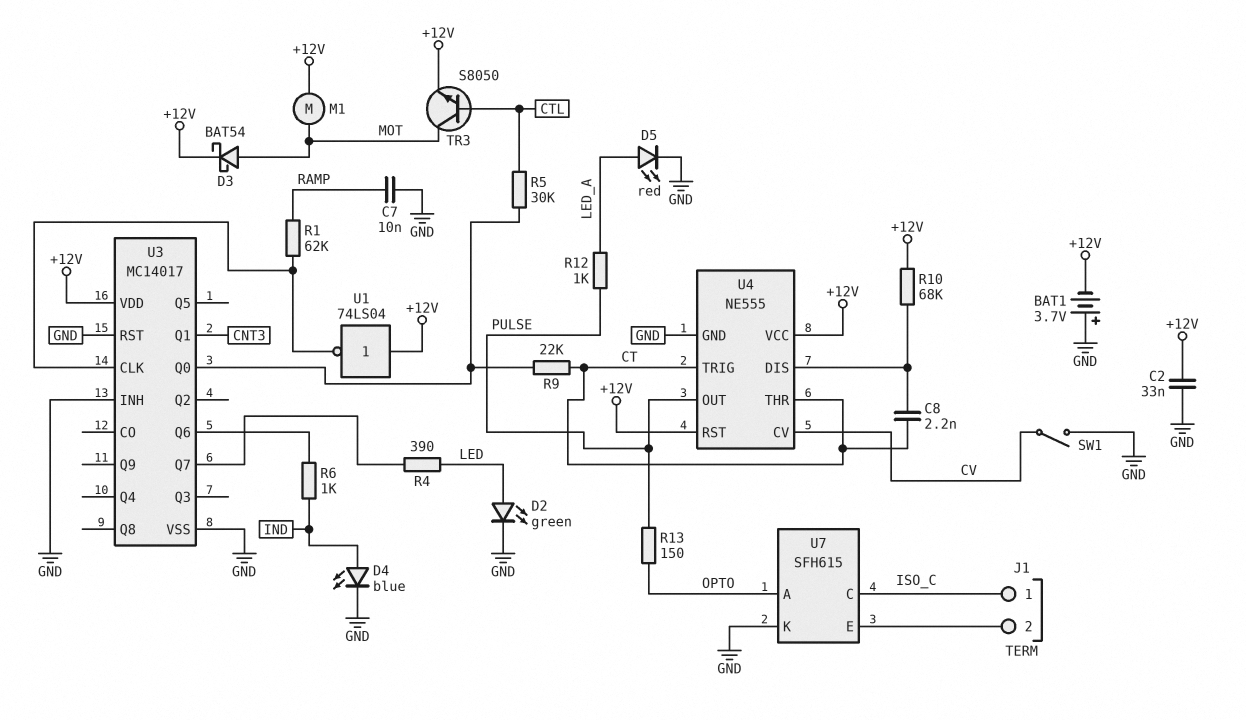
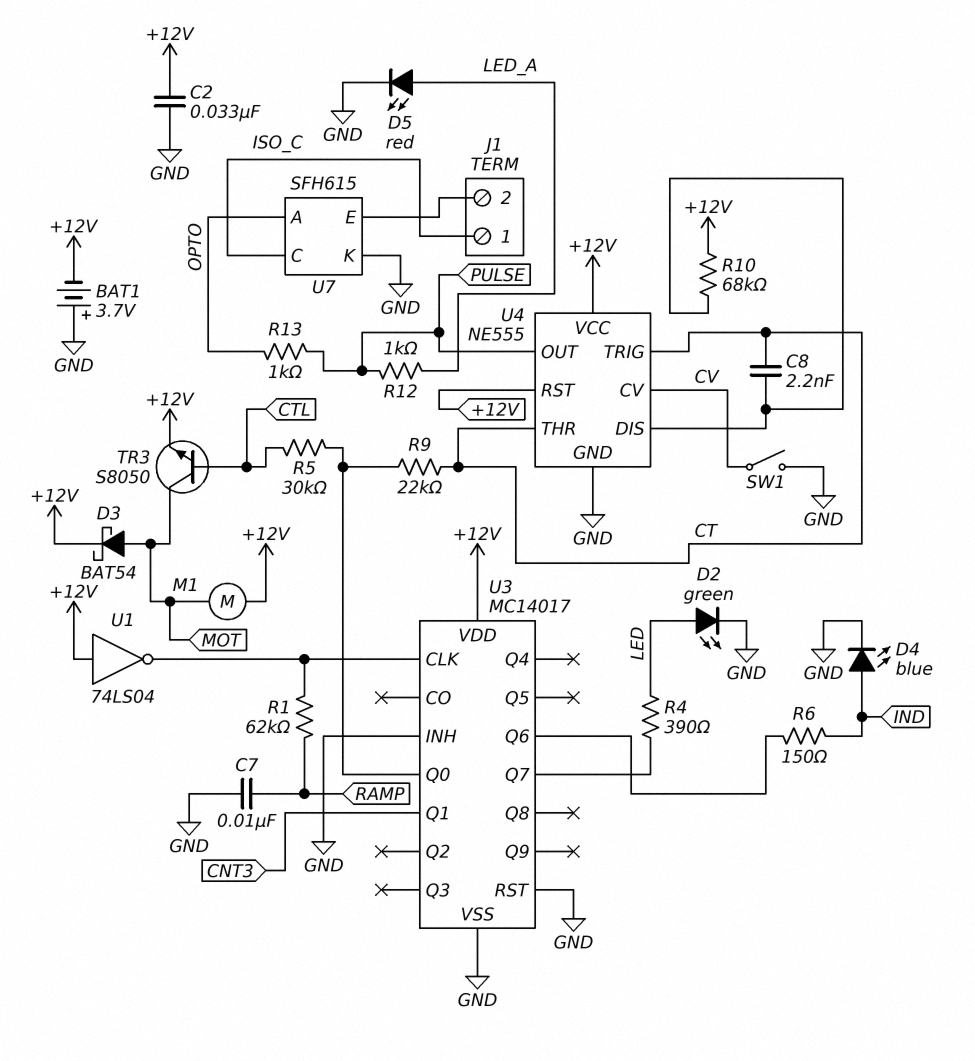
R6: 1k (IND, U3/Q6) -> 150 (IND, U3/Q6)
R13: 150 (OPTO, PULSE) -> 1k (OPTO, PULSE)

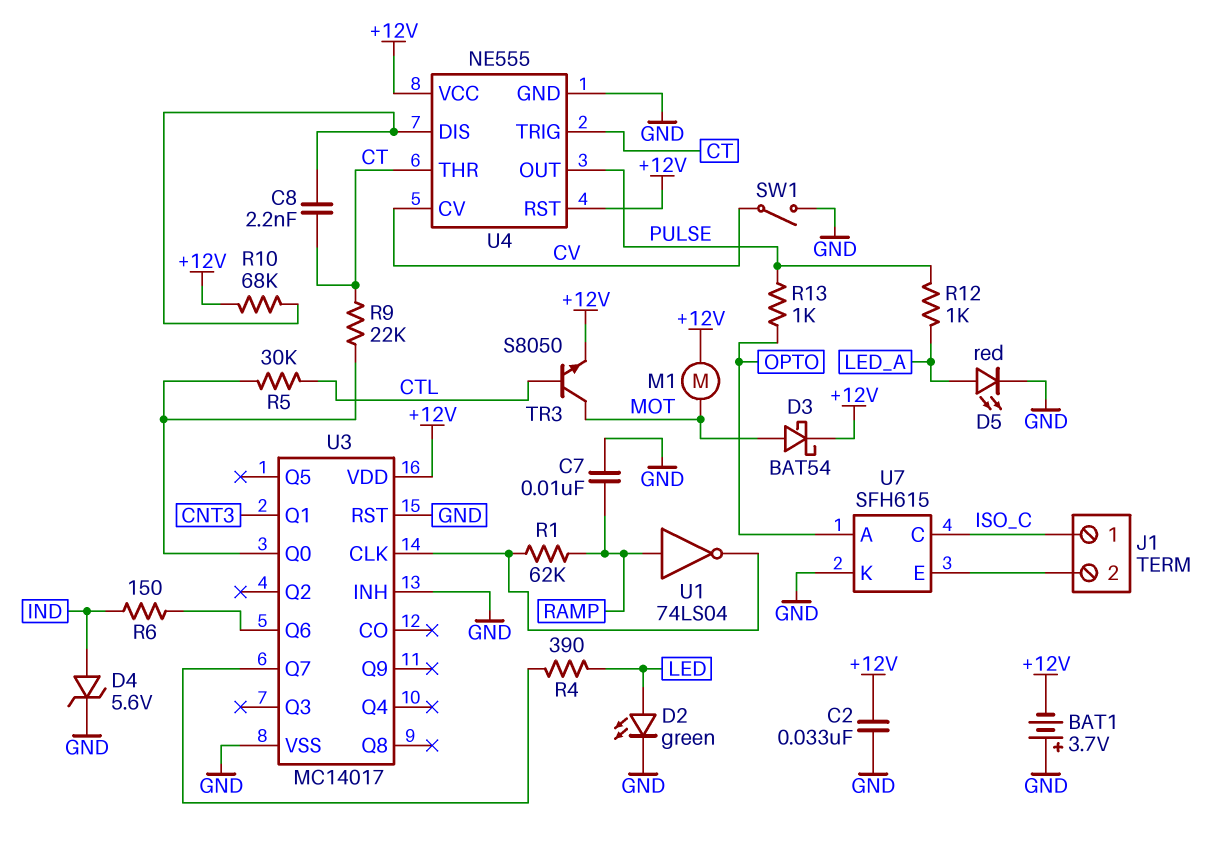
D4: LED blue (A IND, K GND) -> zener 5.6V (A IND, K GND)
U1: NOT 74LS04 (in +12V, out U3/CLK) -> NOT 74LS04 (in RAMP, out U3/CLK)

